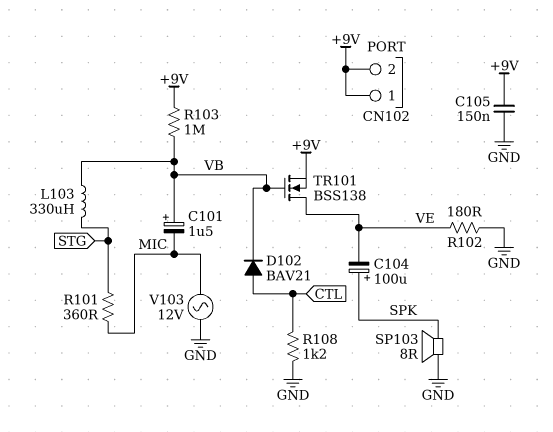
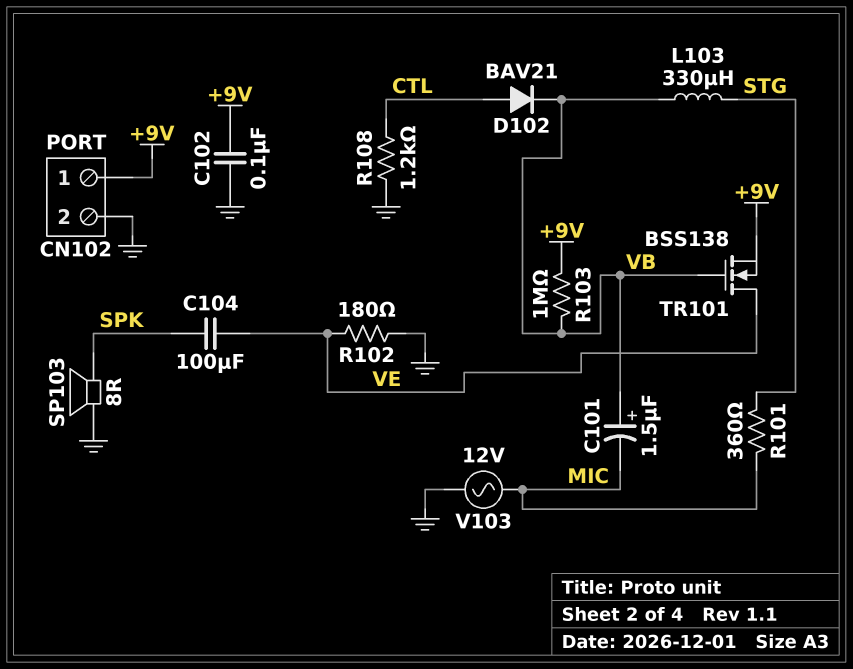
C102: none -> 100nF (+9V, GND)
C104: 100uF (plus SPK, minus VE) -> 100uF (SPK, VE)
C105: 150nF (+9V, GND) -> none
CN102 pin 2: +9V -> GND

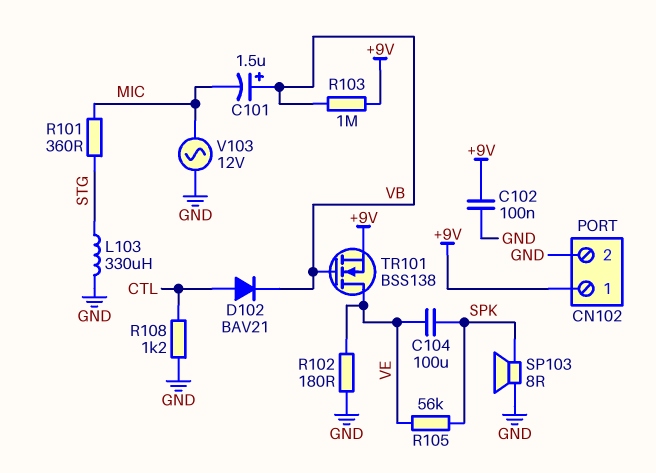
L103: 330uH (STG, VB) -> 330uH (GND, STG)
R105: none -> 56k (SPK, VE)

